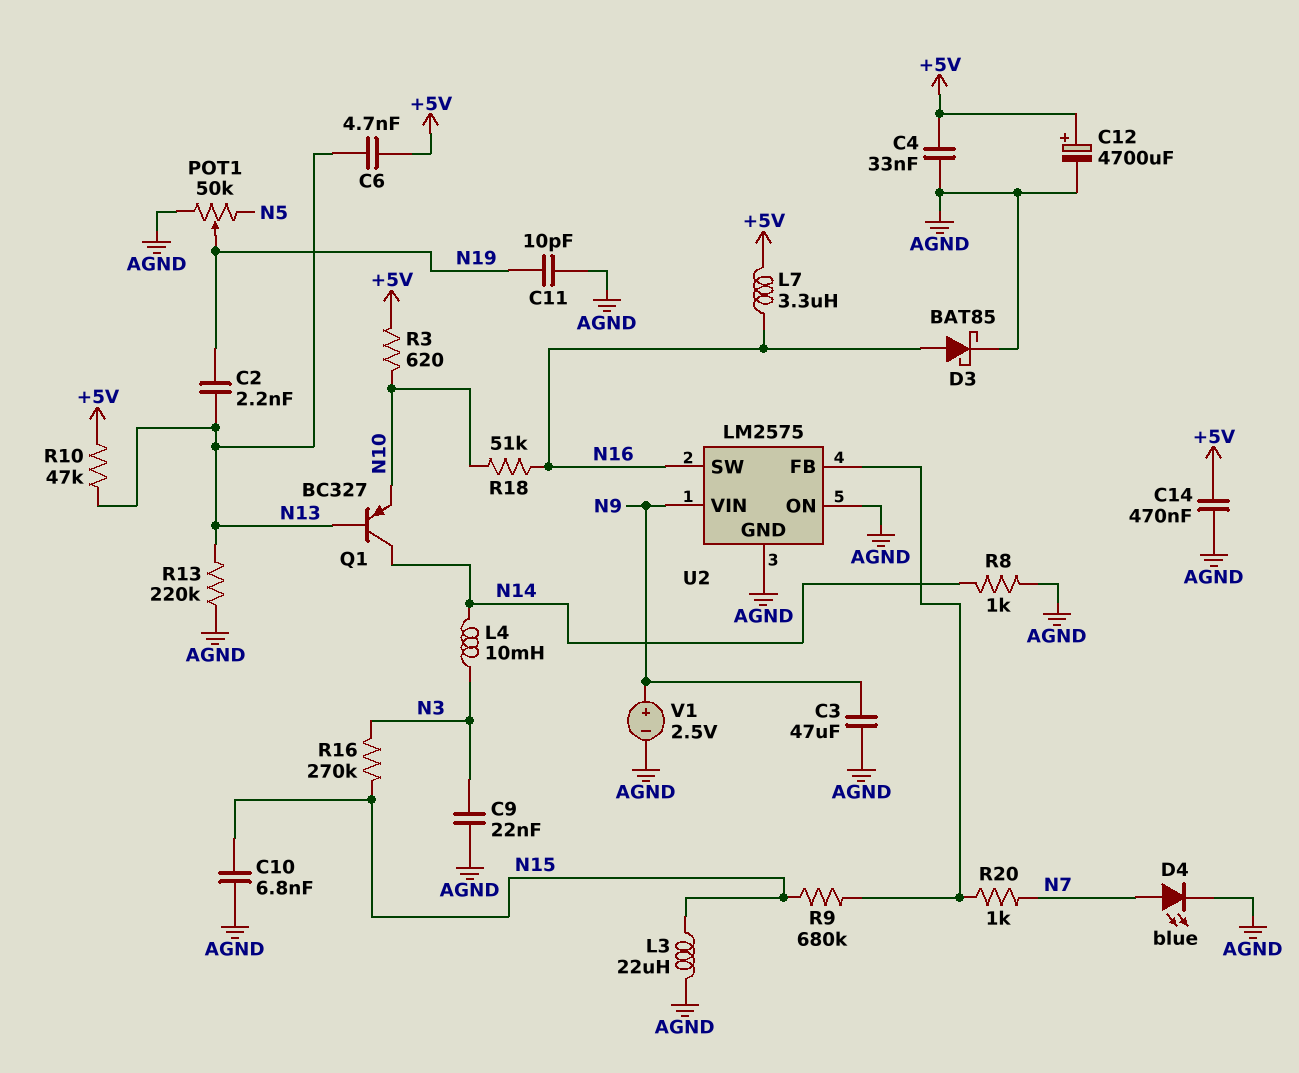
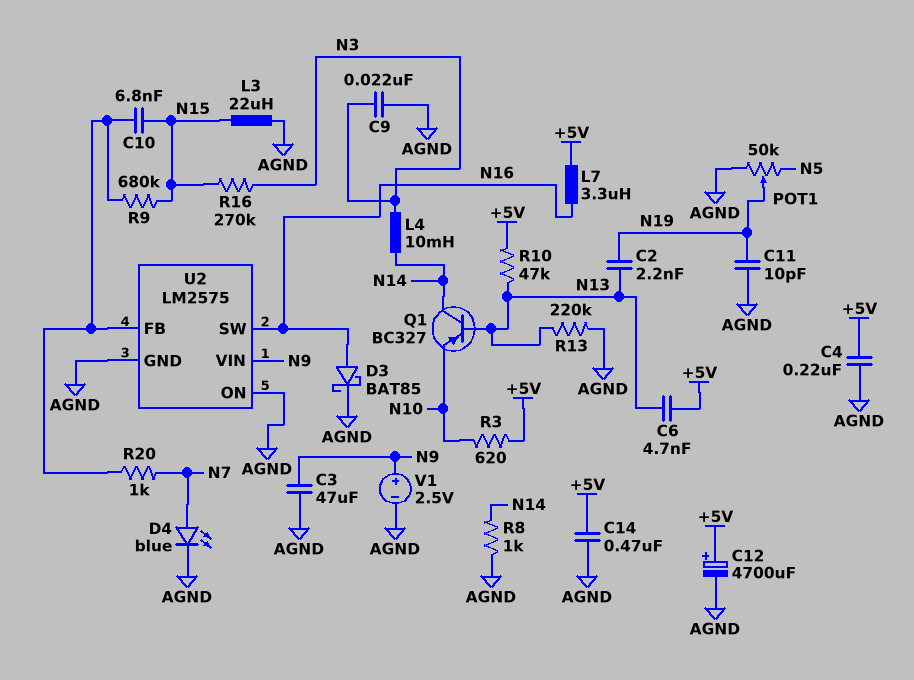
C4: 33nF (+5V, AGND) -> 220nF (+5V, AGND)
C10: 6.8nF (AGND, N15) -> 6.8nF (N15, U2/FB)
R18: 51k (N10, N16) -> none

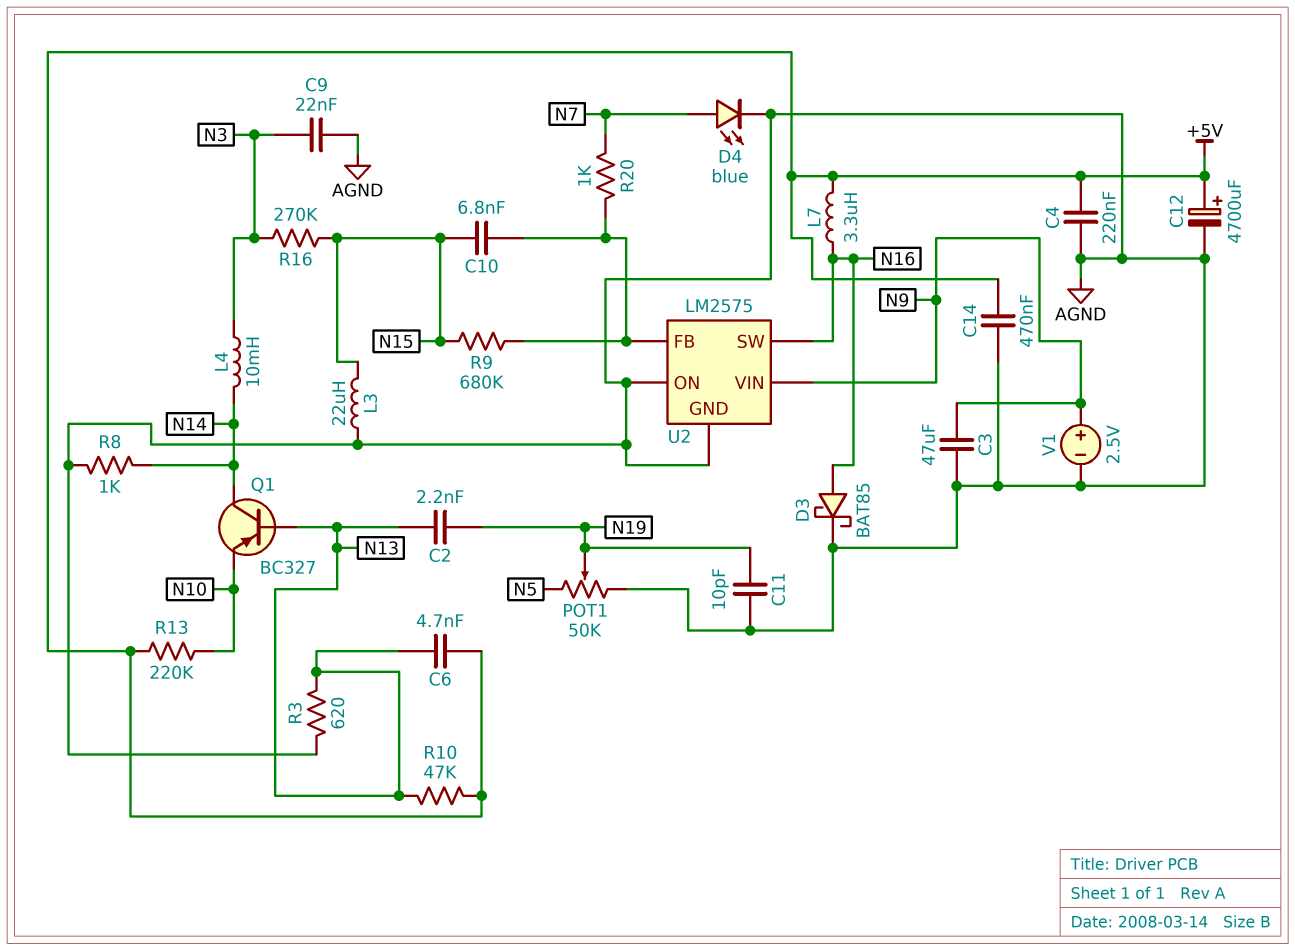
R3: 620 (+5V, N10) -> 620 (AGND, N13)
R13: 220k (AGND, N13) -> 220k (+5V, N10)

